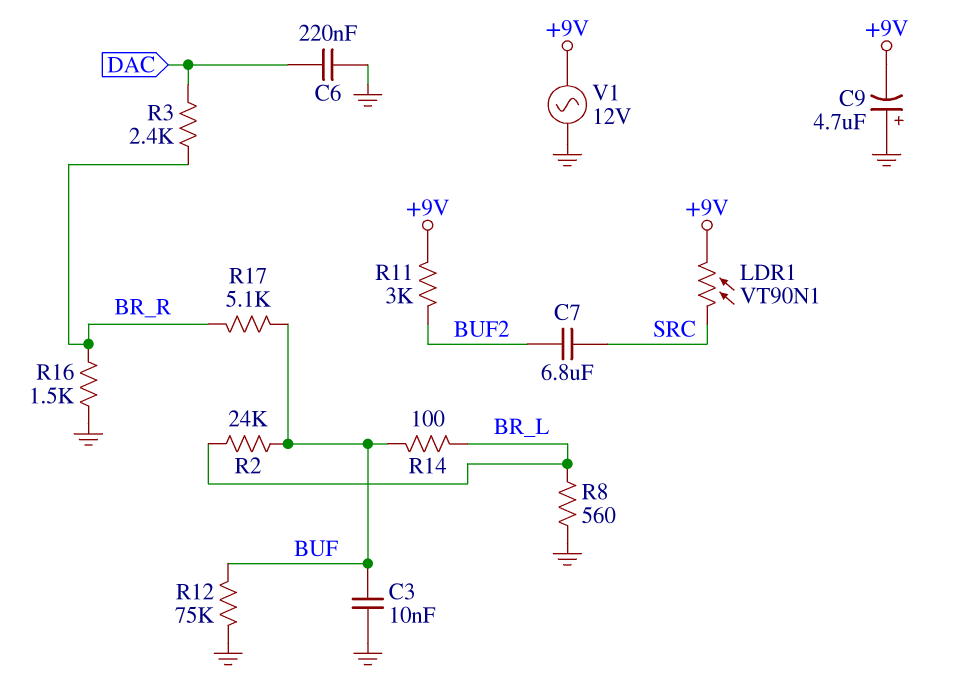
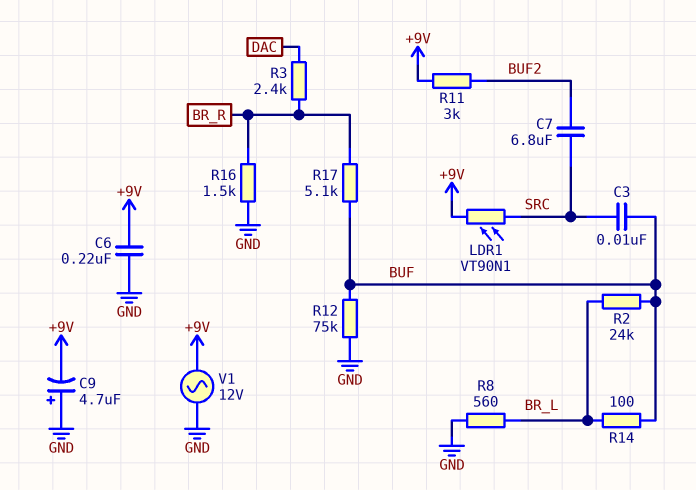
C3: 10nF (BUF, GND) -> 10nF (BUF, SRC)
C6: 220nF (DAC, GND) -> 220nF (+9V, GND)

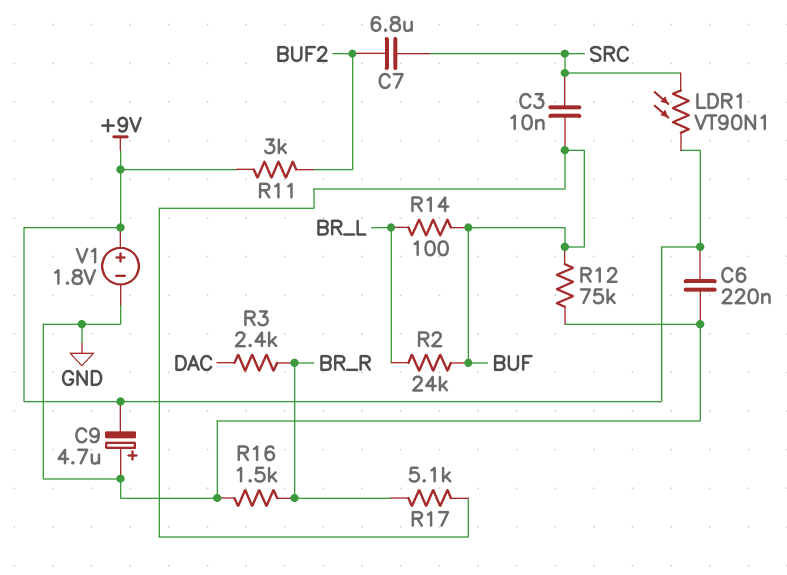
R8: 560 (BR_L, GND) -> none
V1: AC 12V (+9V, GND) -> 1.8V (plus +9V, minus GND)

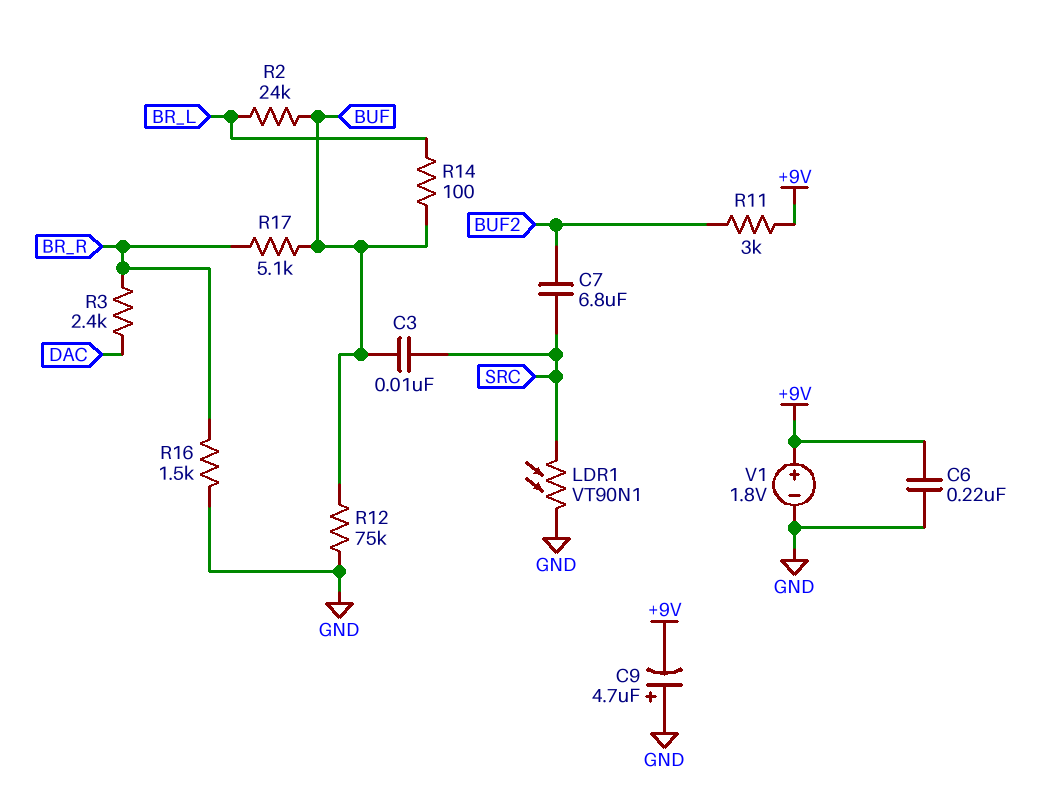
LDR1: VT90N1 (+9V, SRC) -> VT90N1 (GND, SRC)

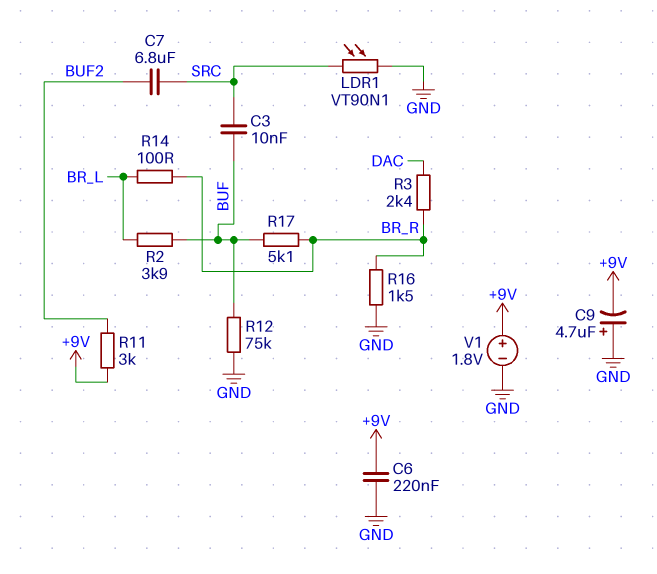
R2: 24k (BR_L, BUF) -> 3.9k (BR_L, BUF)
R14: 100 (BR_L, BUF) -> 100 (BR_L, BR_R)

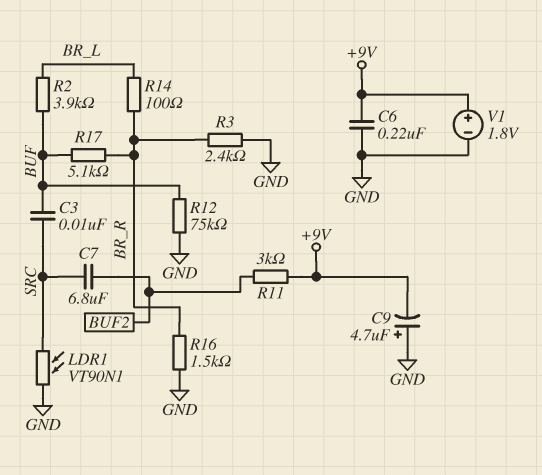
R3: 2.4k (BR_R, DAC) -> 2.4k (BR_R, GND)

